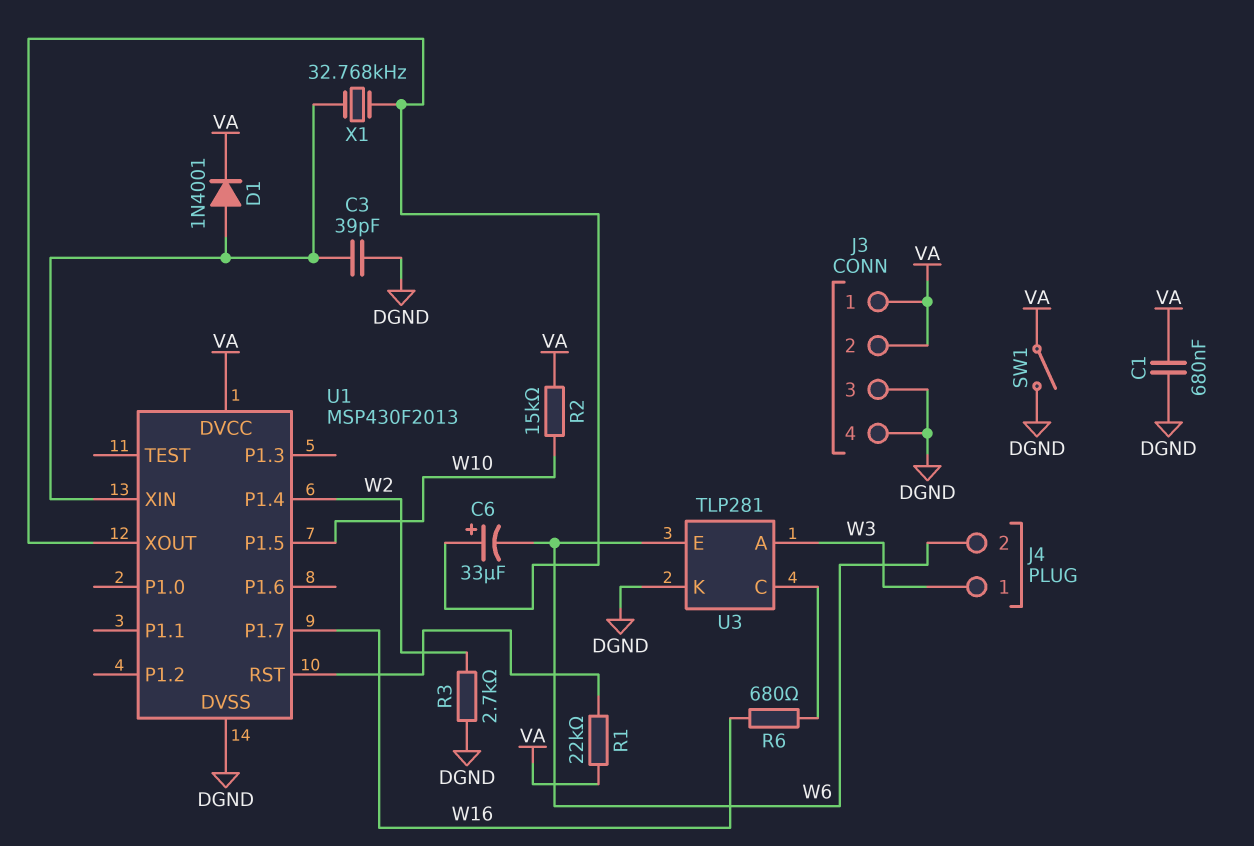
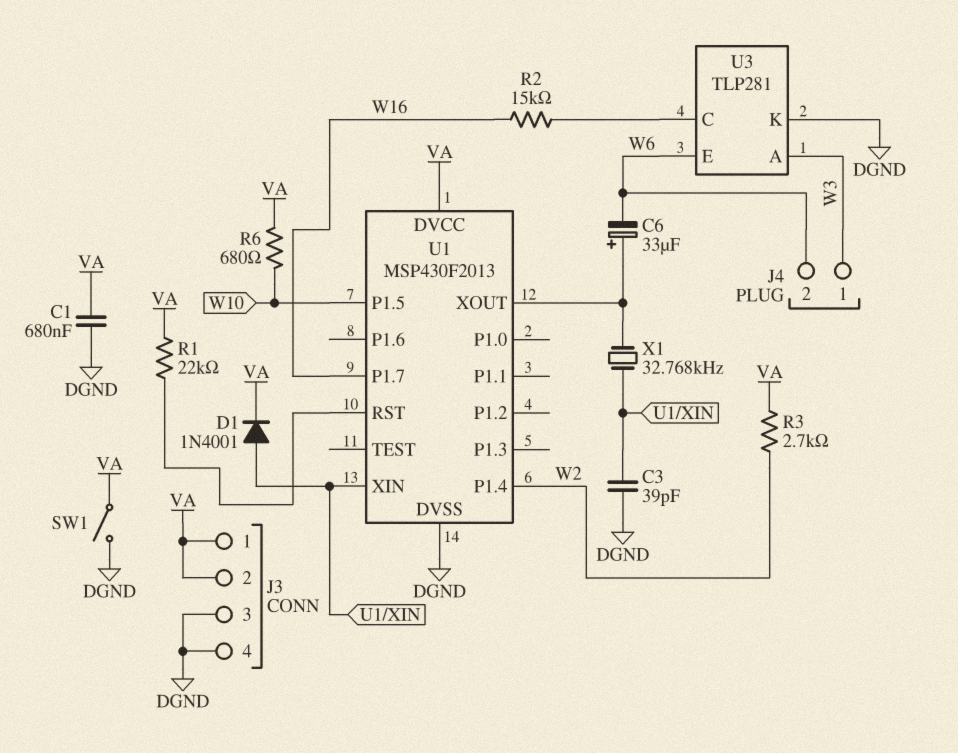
R2: 15k (VA, W10) -> 15k (U3/C, W16)
R3: 2.7k (DGND, W2) -> 2.7k (VA, W2)
R6: 680 (U3/C, W16) -> 680 (VA, W10)

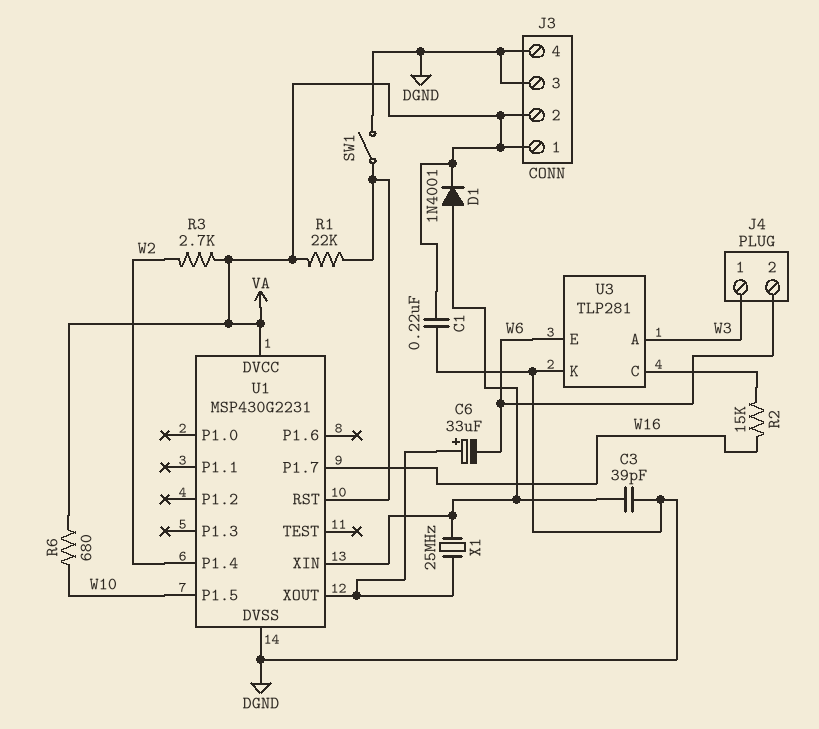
C1: 680nF (DGND, VA) -> 220nF (DGND, VA)
SW1: switch (DGND, VA) -> switch (DGND, U1/RST)
U1: MSP430F2013 -> MSP430G2231
X1: 32.768kHz (U1/XIN, U1/XOUT) -> 25MHz (U1/XIN, U1/XOUT)

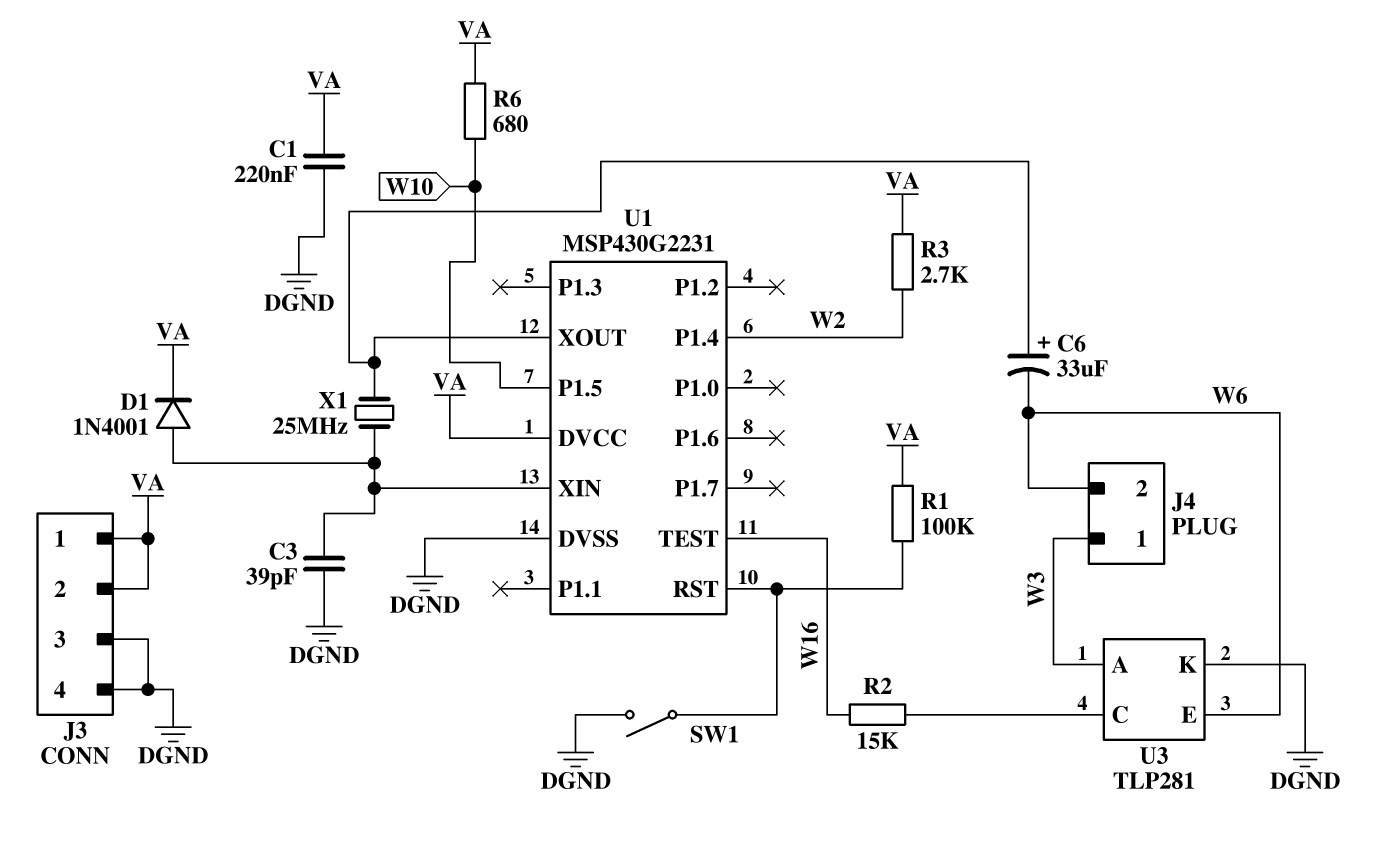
R1: 22k (U1/RST, VA) -> 100k (U1/RST, VA)
U1 pin P1.7: W16 -> none
U1 pin TEST: none -> W16

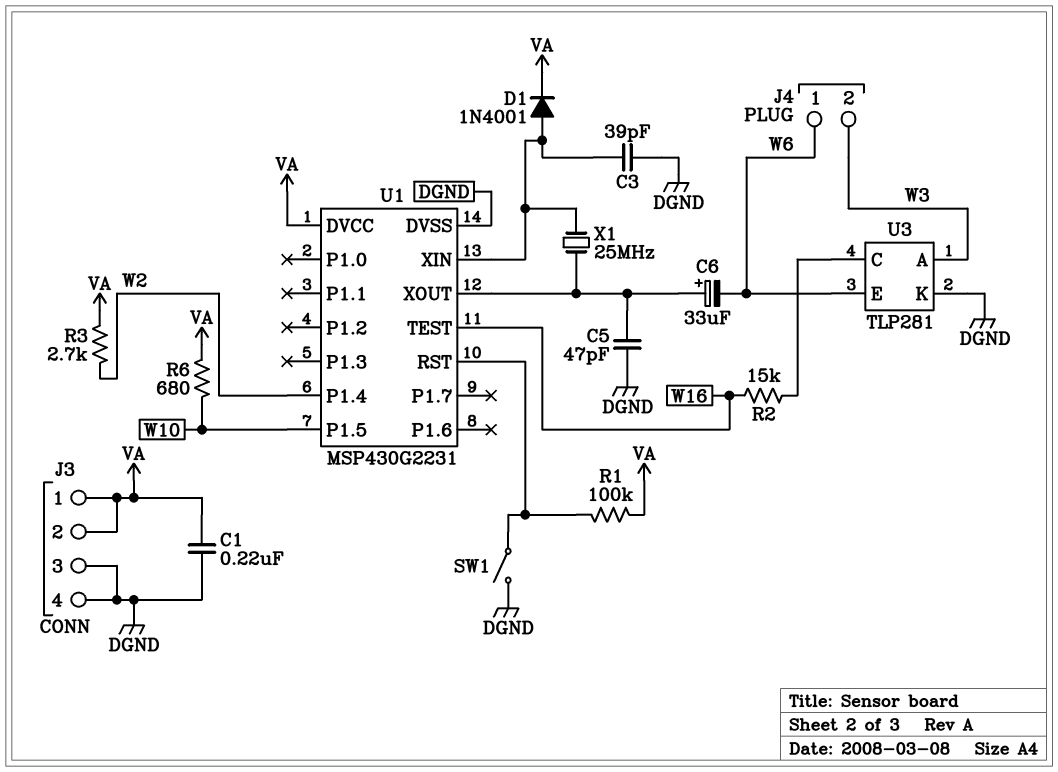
C5: none -> 47pF (DGND, U1/XOUT)
J4 pin 1: W3 -> W6
J4 pin 2: W6 -> W3

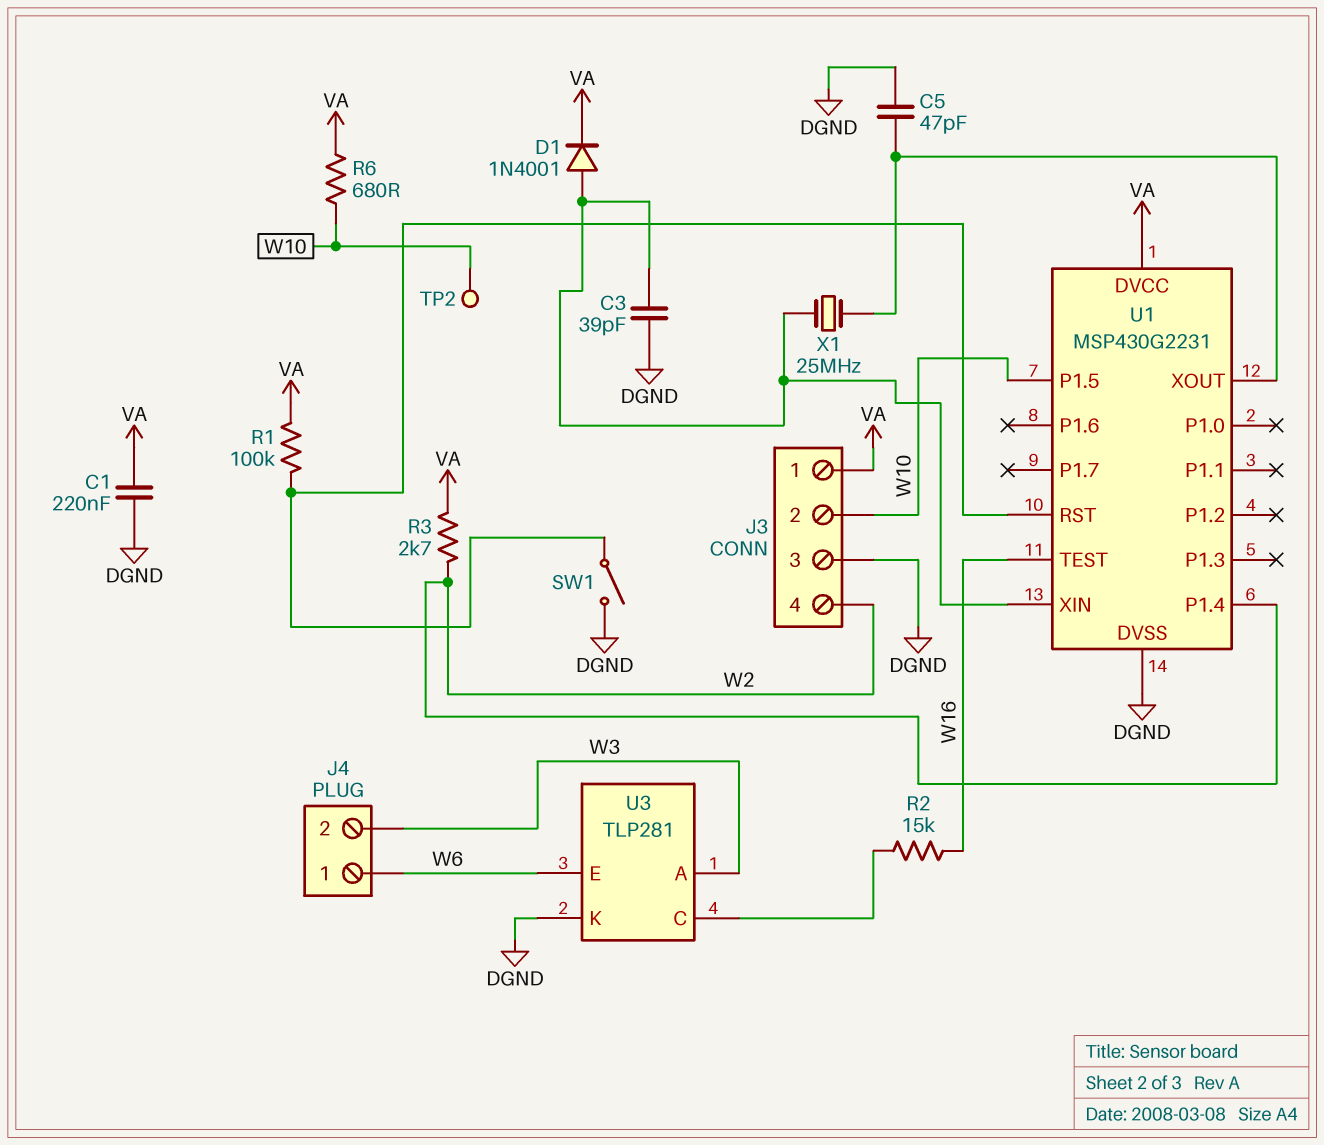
C6: 33uF (plus U1/XOUT, minus W6) -> none
J3 pin 2: VA -> W10
J3 pin 4: DGND -> W2
TP2: none -> test point (W10)

